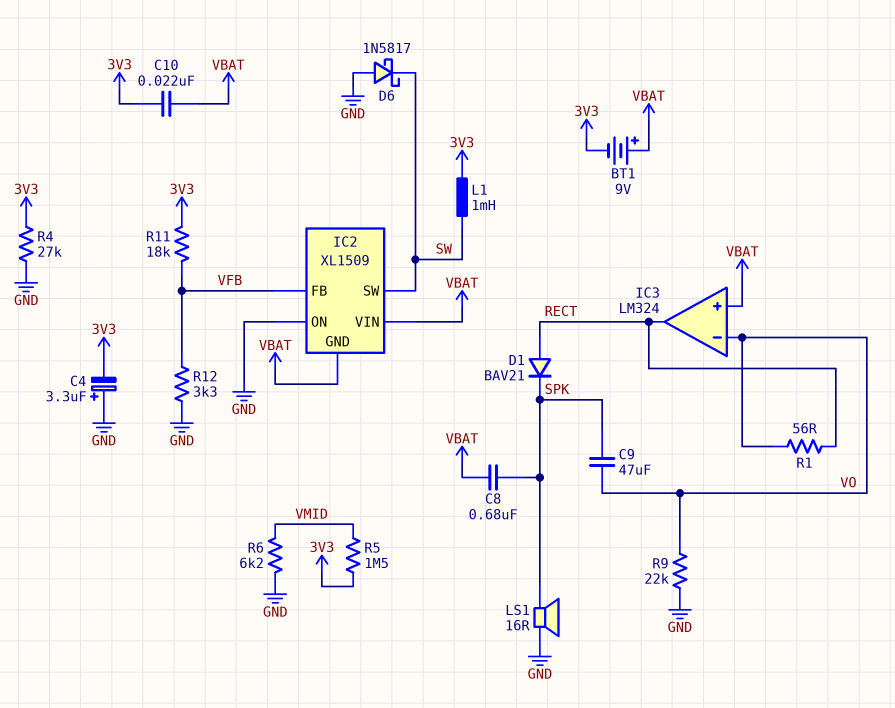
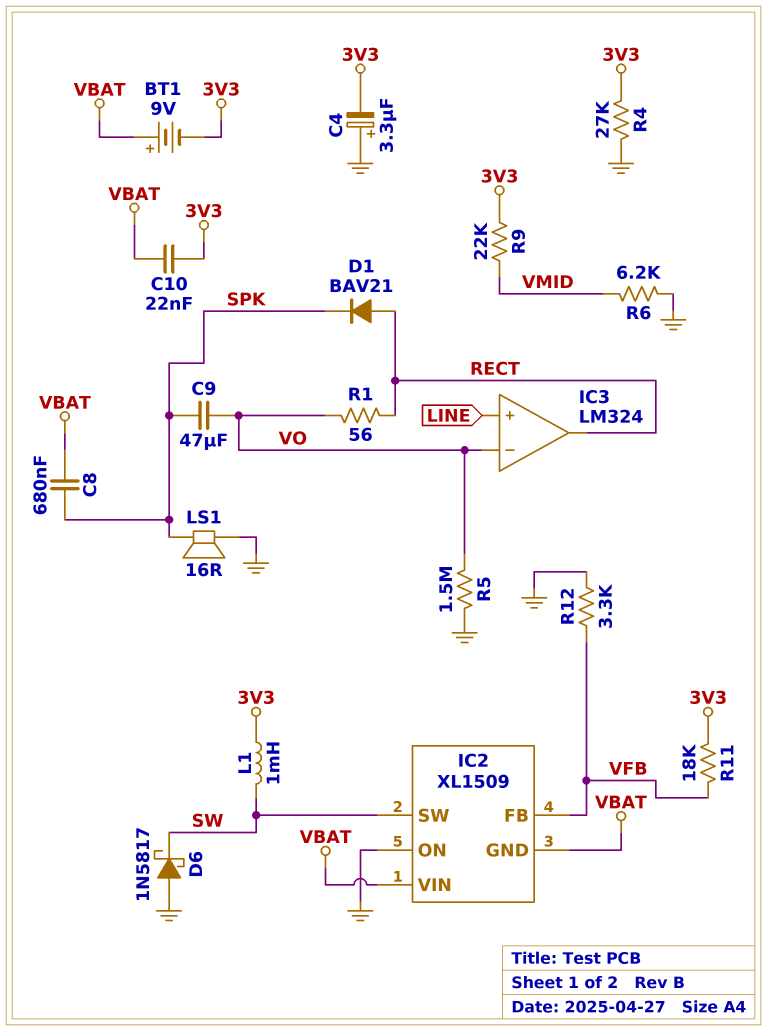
IC3 pin in+: VBAT -> LINE
R5: 1.5M (3V3, VMID) -> 1.5M (GND, VO)
R9: 22k (GND, VO) -> 22k (3V3, VMID)

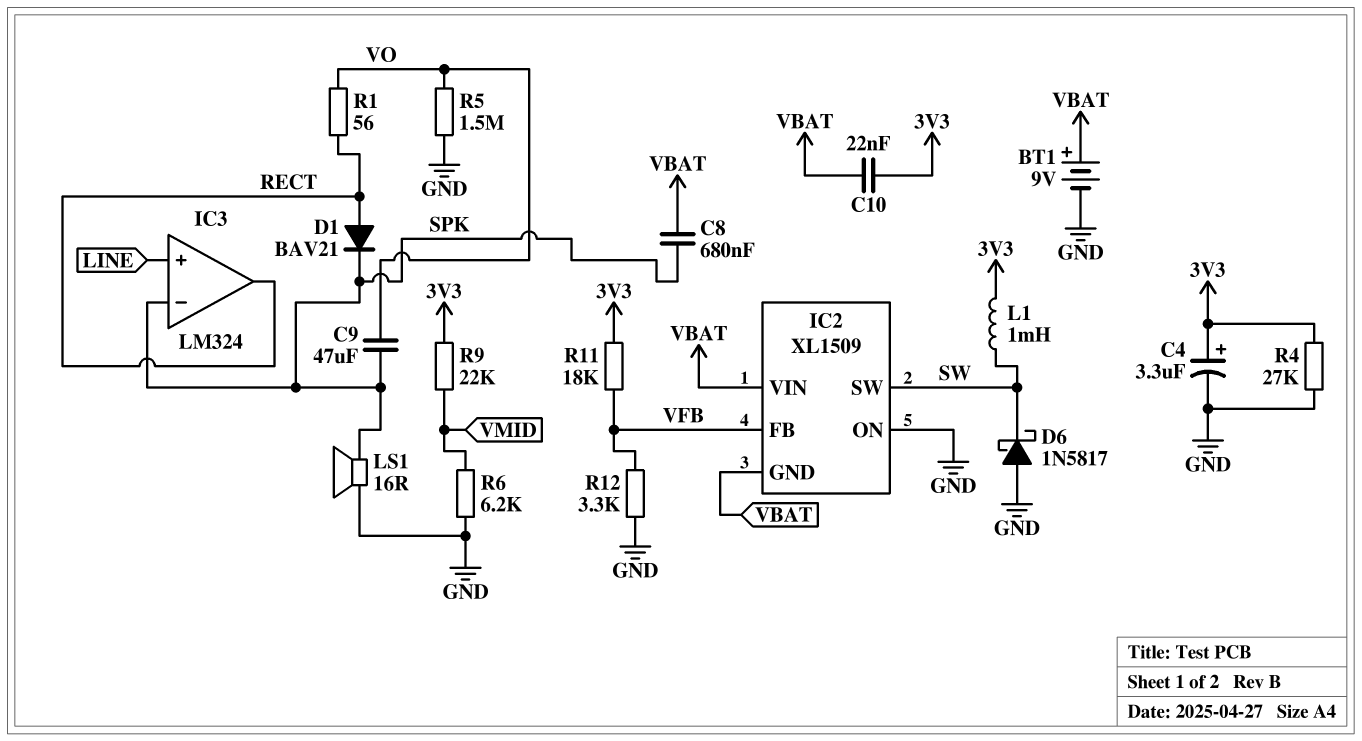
BT1: 9V (plus VBAT, minus 3V3) -> 9V (plus VBAT, minus GND)
C4: 3.3uF (plus GND, minus 3V3) -> 3.3uF (plus 3V3, minus GND)
IC3 pin in-: VO -> SPK

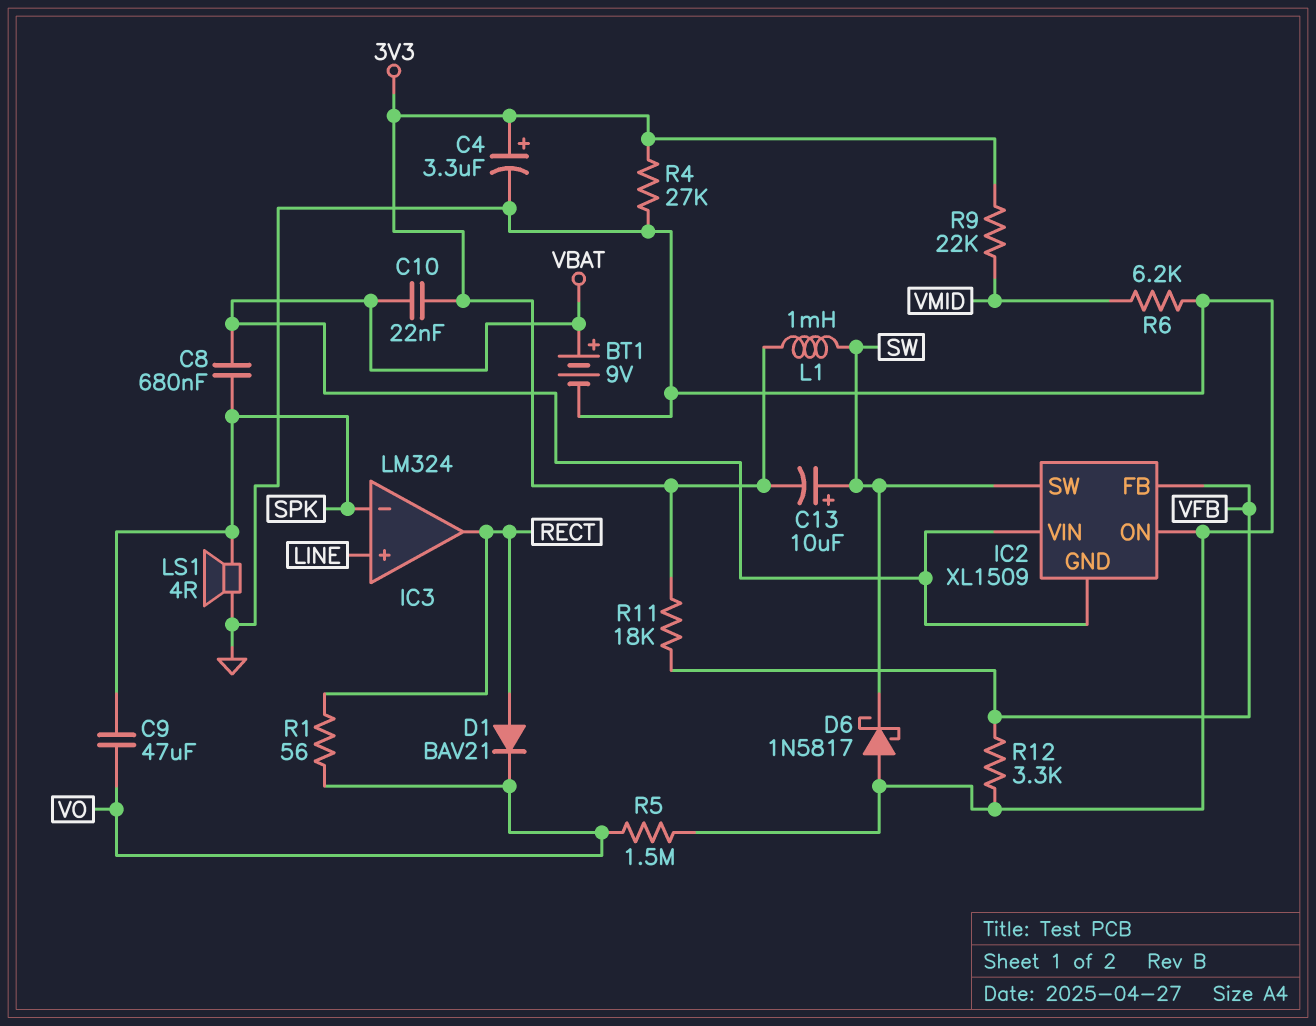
C13: none -> 10uF (plus SW, minus 3V3)
D1: diode BAV21 (A RECT, K SPK) -> diode BAV21 (A RECT, K VO)
LS1: speaker 16R (GND, SPK) -> speaker 4R (GND, SPK)

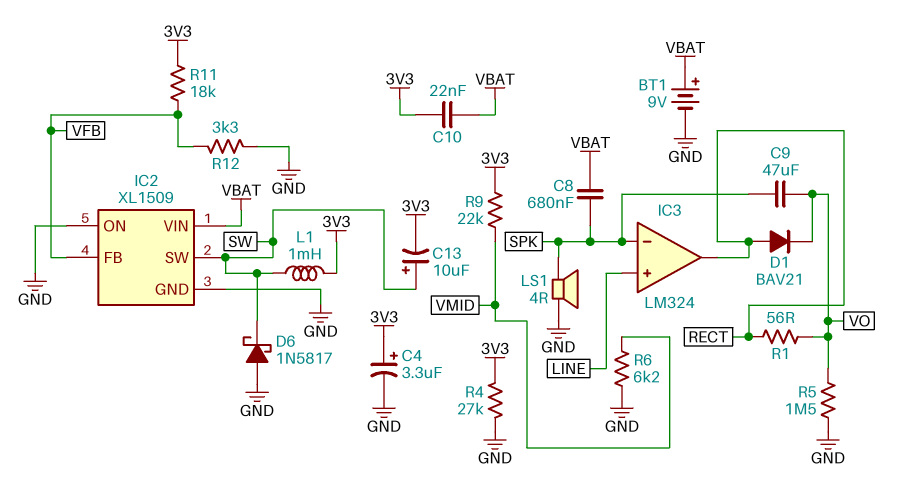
IC2 pin GND: VBAT -> GND

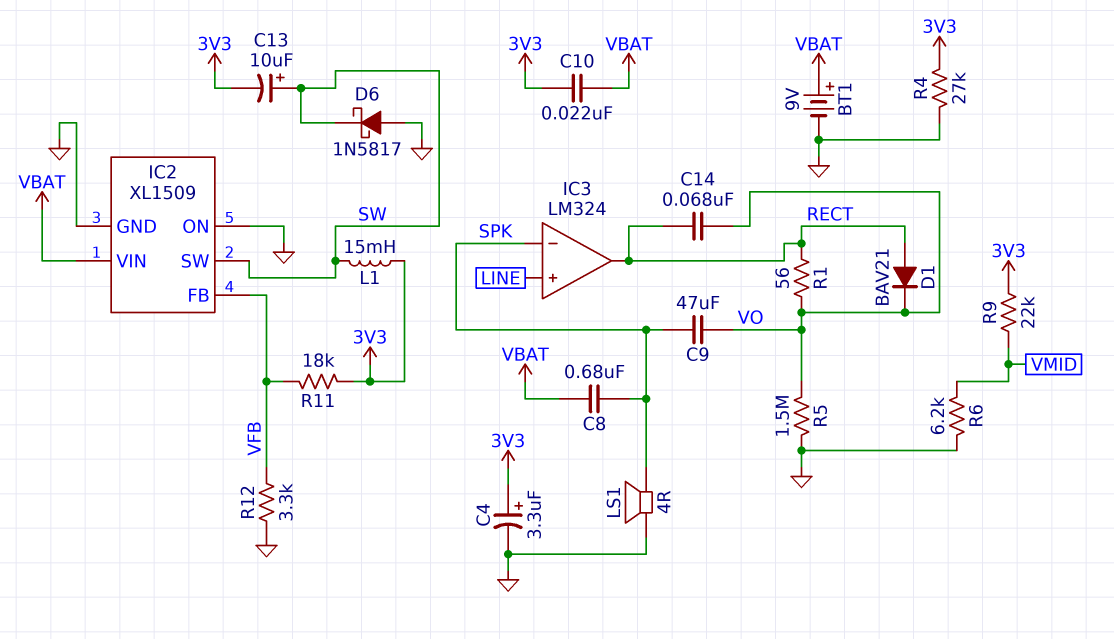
C14: none -> 68nF (RECT, VO)
L1: 1mH (3V3, SW) -> 15mH (3V3, SW)

